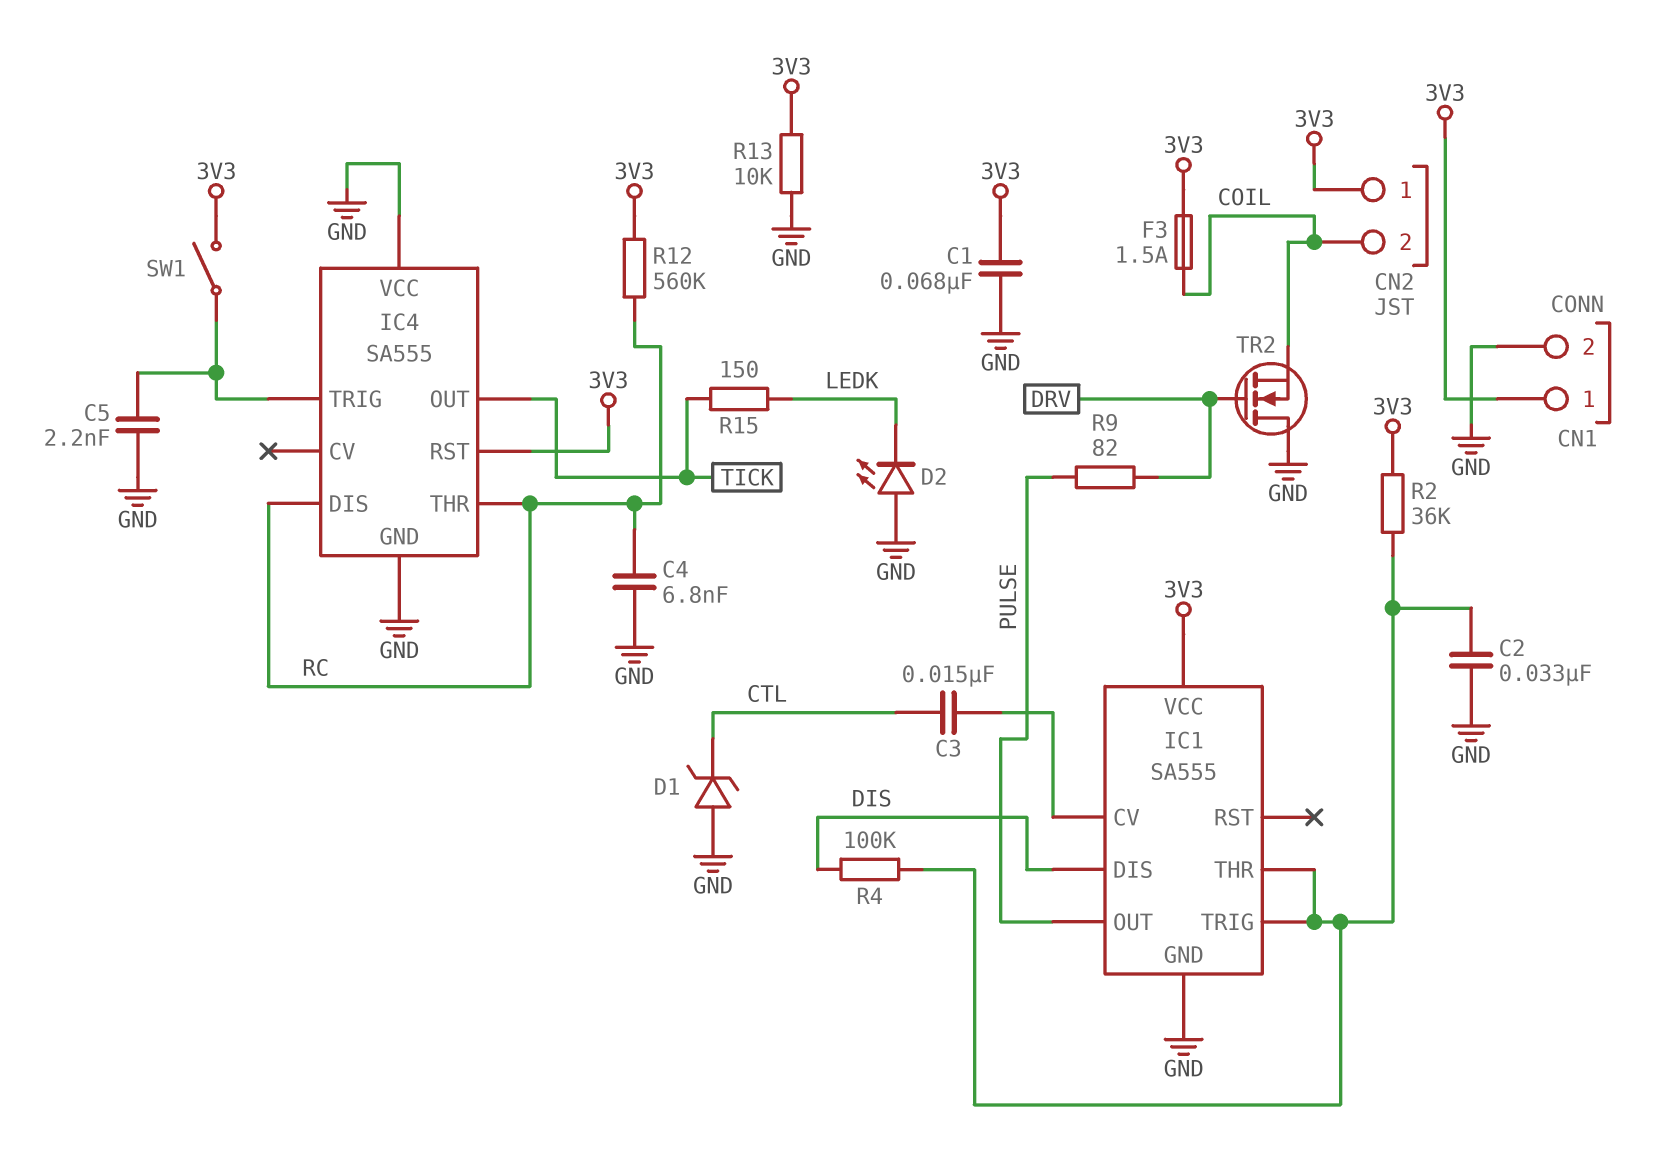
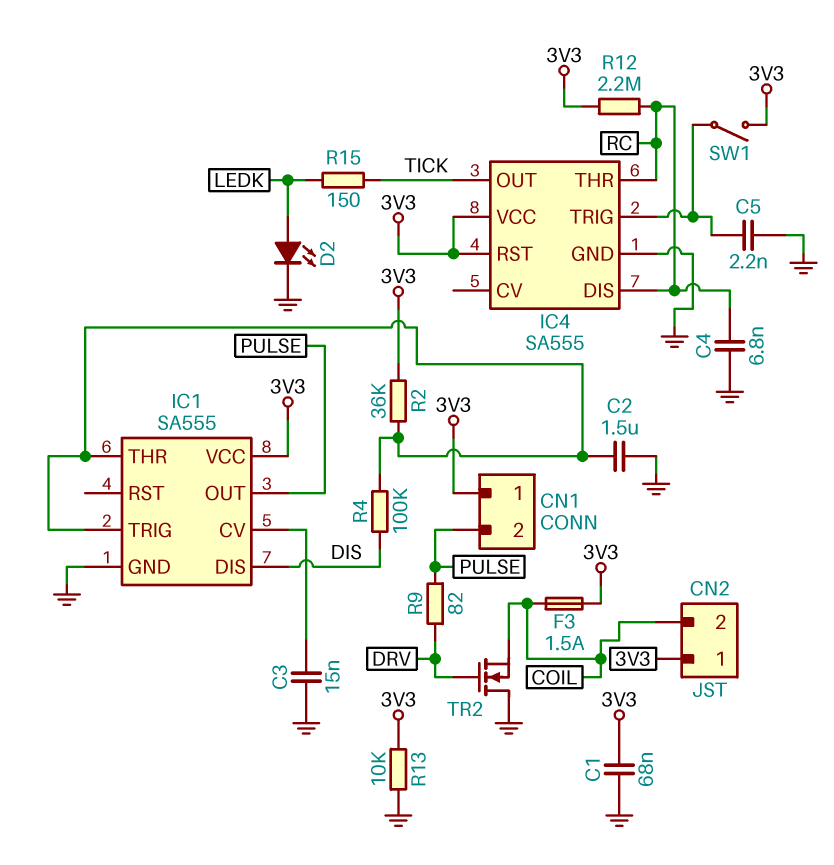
C2: 33nF (GND, IC1/THR) -> 1.5uF (GND, IC1/THR)
C3: 15nF (CTL, IC1/CV) -> 15nF (GND, IC1/CV)
CN1 pin 2: GND -> PULSE
D1: zener (A GND, K CTL) -> none
D2: LED (A GND, K LEDK) -> LED (A LEDK, K GND)
IC4 pin VCC: GND -> 3V3
R12: 560k (3V3, RC) -> 2.2M (3V3, RC)

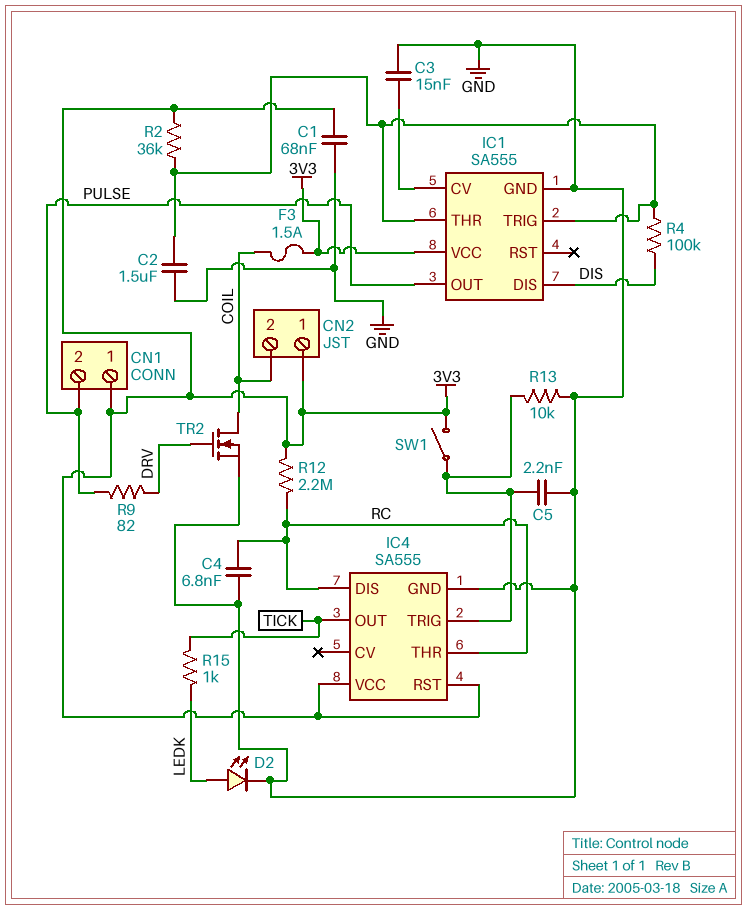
R13: 10k (3V3, GND) -> 10k (GND, IC4/TRIG)
R15: 150 (LEDK, TICK) -> 1k (LEDK, TICK)
TR2: NMOS (G DRV, D GND, S COIL) -> NMOS (G DRV, D COIL, S GND)

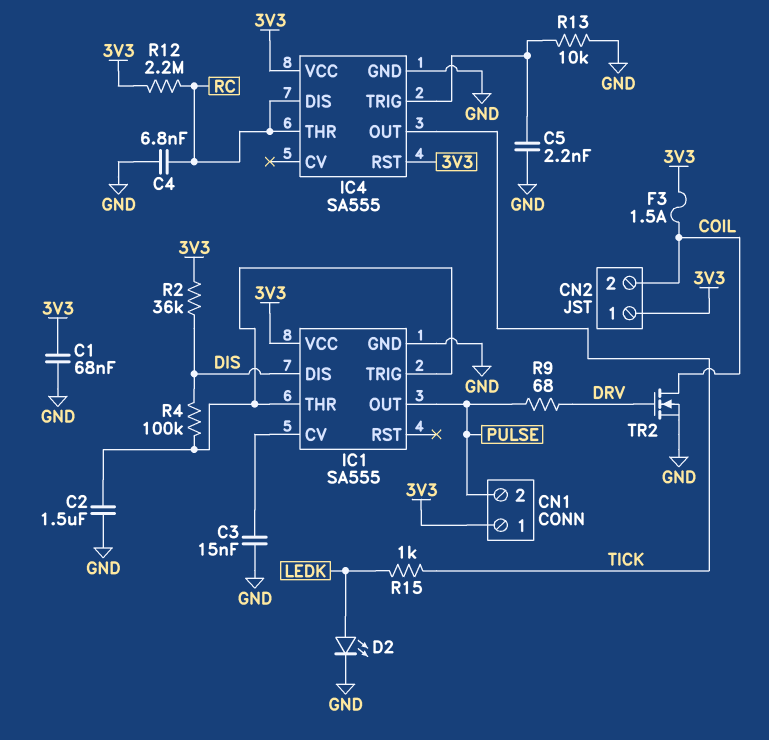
R2: 36k (3V3, IC1/THR) -> 36k (3V3, DIS)
R9: 82 (DRV, PULSE) -> 68 (DRV, PULSE)
SW1: switch (3V3, IC4/TRIG) -> none

